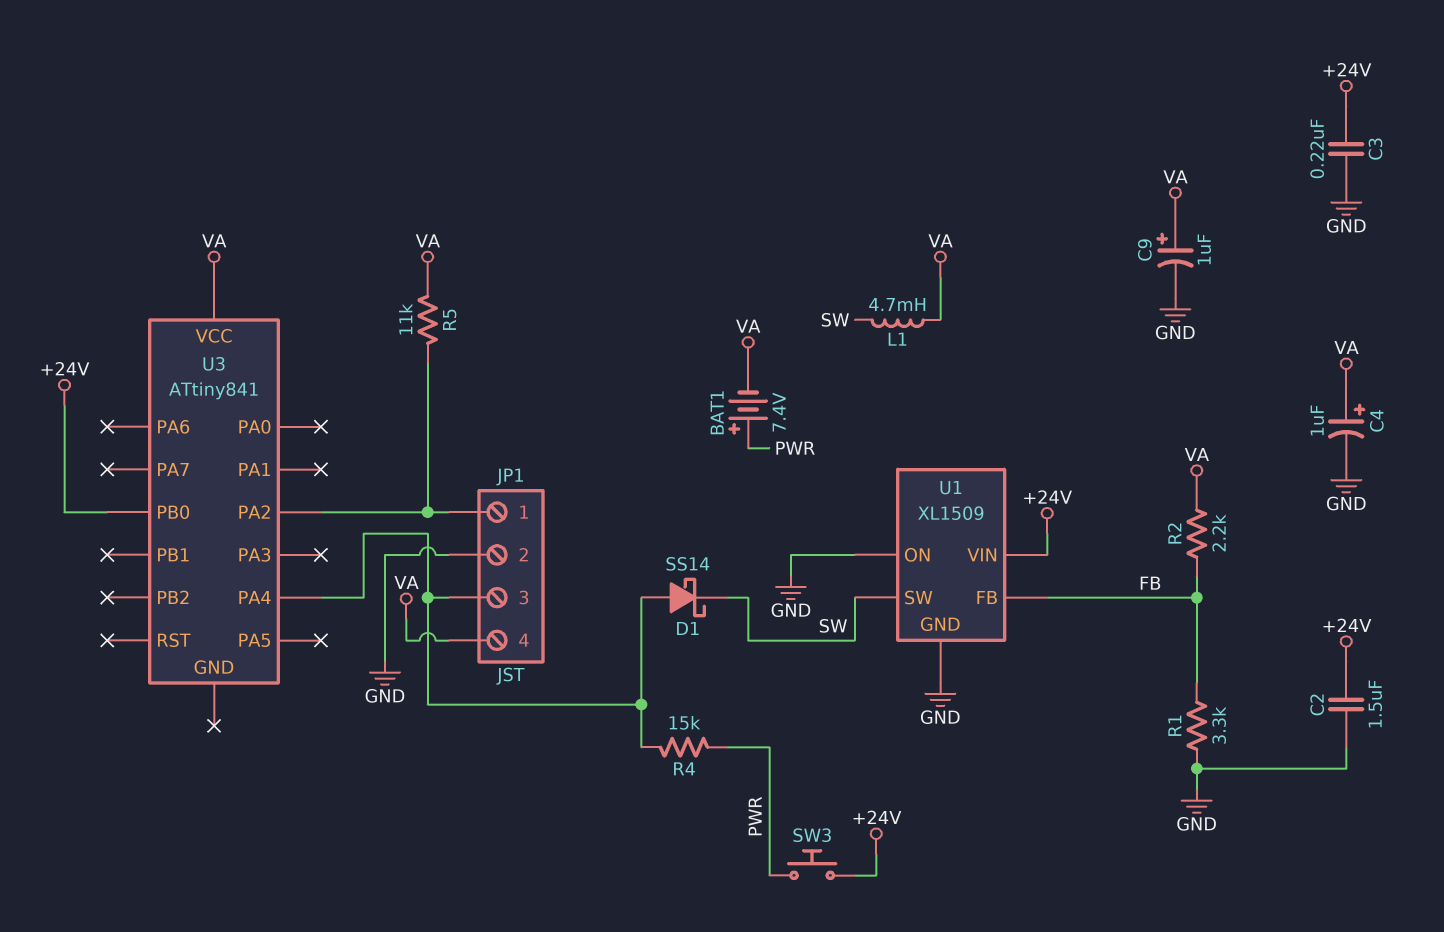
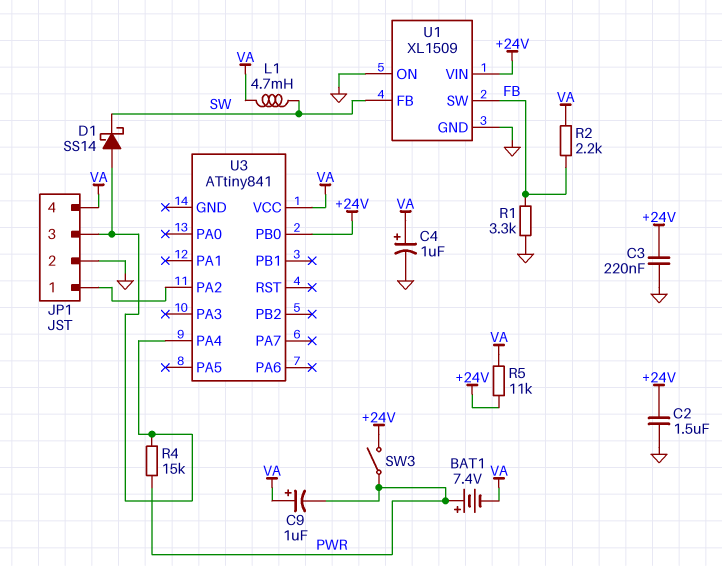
C9: 1uF (plus VA, minus GND) -> 1uF (plus VA, minus PWR)
R5: 11k (JP1/1, VA) -> 11k (+24V, VA)
SW3: button (+24V, PWR) -> switch (+24V, PWR)
U1 pin FB: FB -> SW
U1 pin SW: SW -> FB

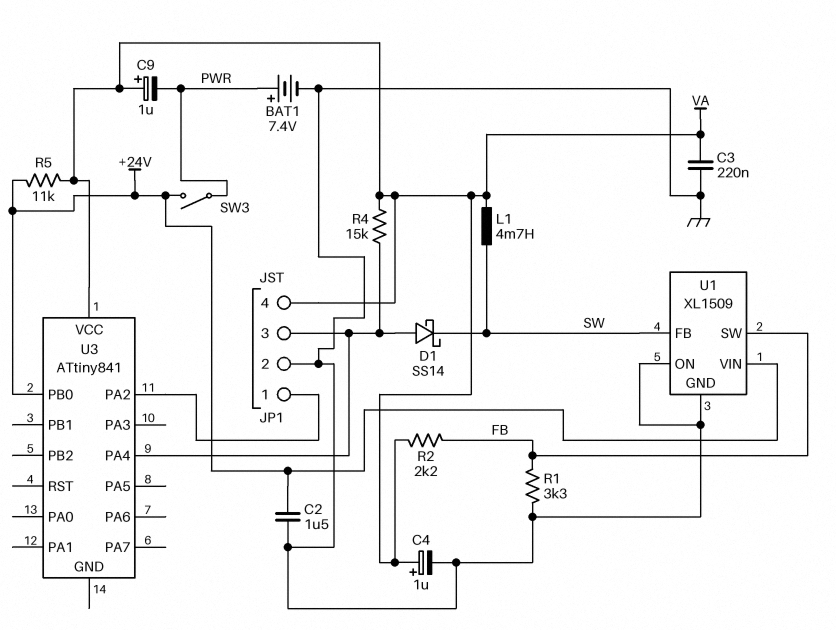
BAT1: 7.4V (plus PWR, minus VA) -> 7.4V (plus PWR, minus GND)
C3: 220nF (+24V, GND) -> 220nF (GND, VA)
R4: 15k (JP1/3, PWR) -> 15k (JP1/3, VA)

